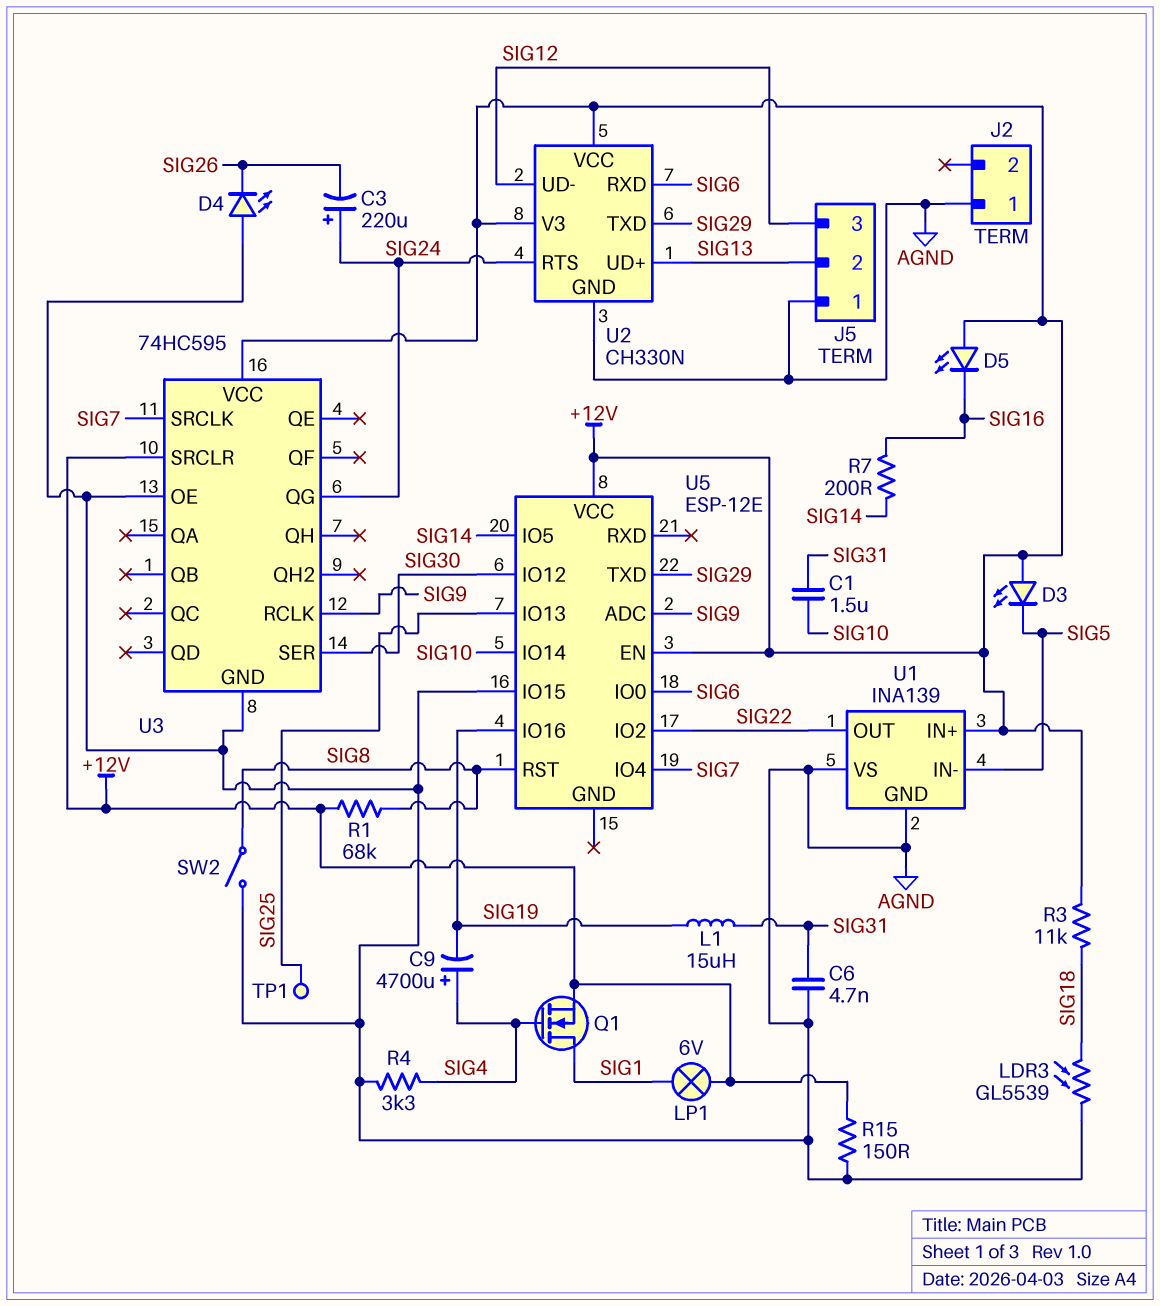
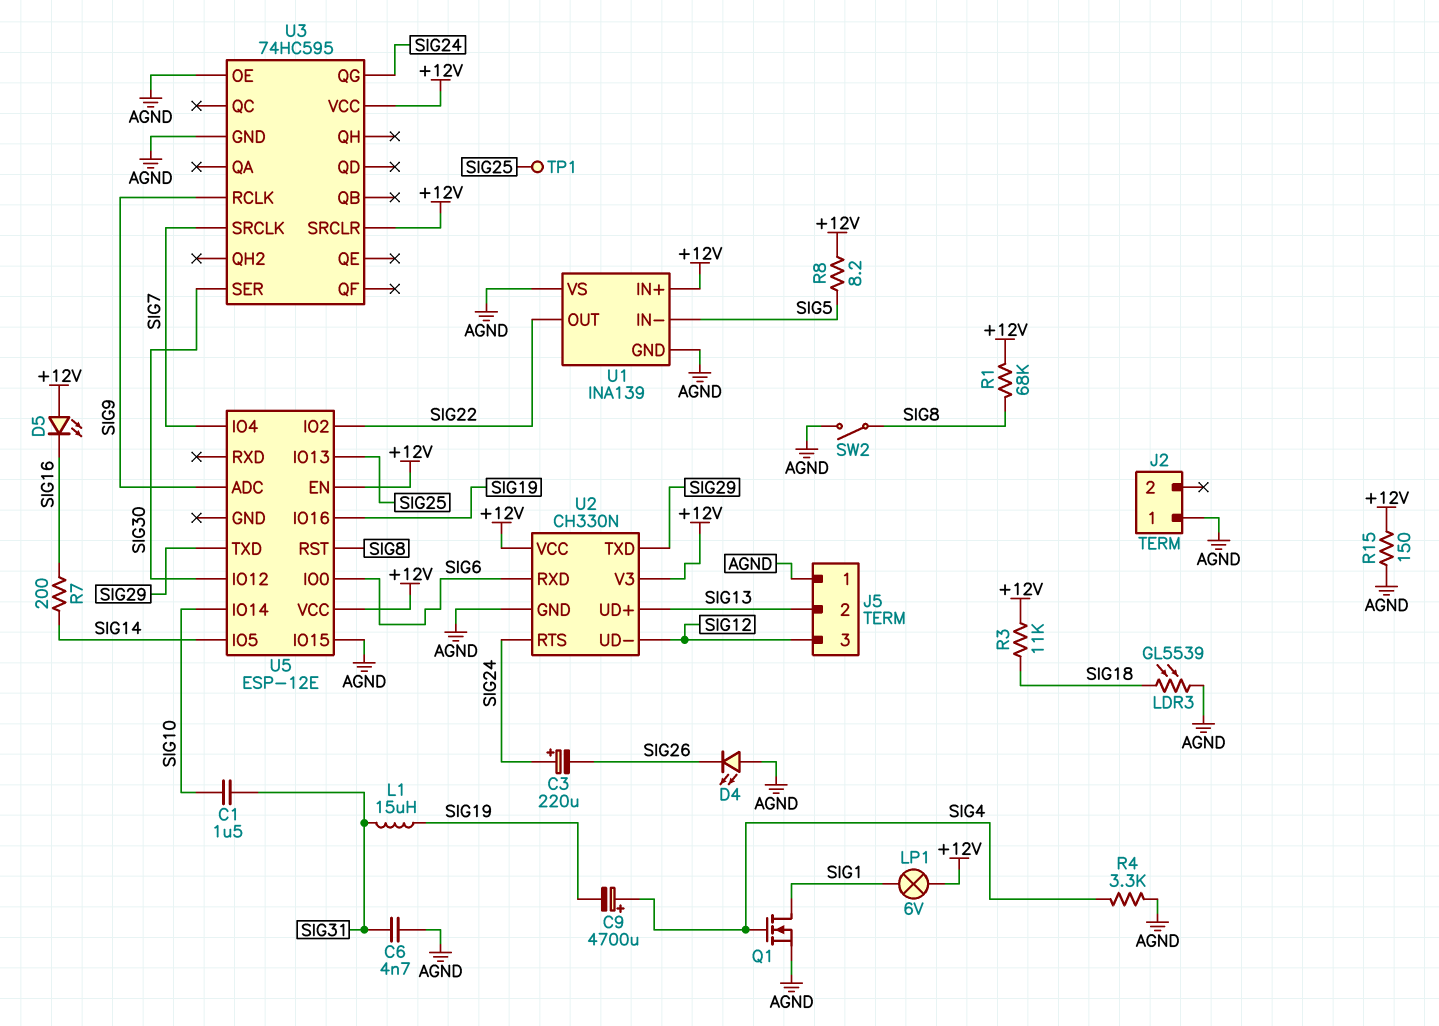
D3: LED (A +12V, K SIG5) -> none
Q1: NMOS (G SIG4, D SIG1, S +12V) -> NMOS (G SIG4, D SIG1, S AGND)
R8: none -> 8.2 (+12V, SIG5)

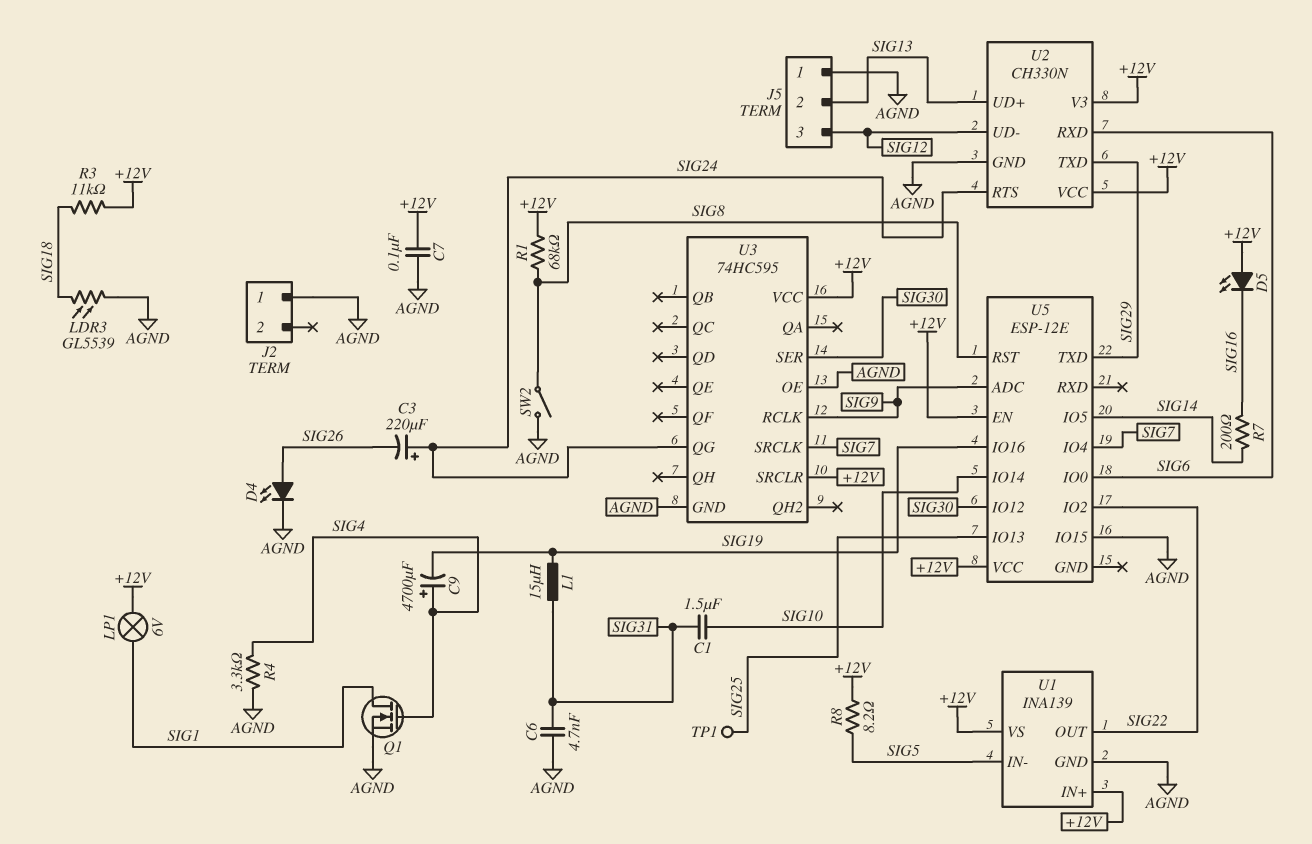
C7: none -> 100nF (+12V, AGND)
D4: LED (A AGND, K SIG26) -> LED (A SIG26, K AGND)
R15: 150 (+12V, AGND) -> none
U1 pin VS: AGND -> +12V

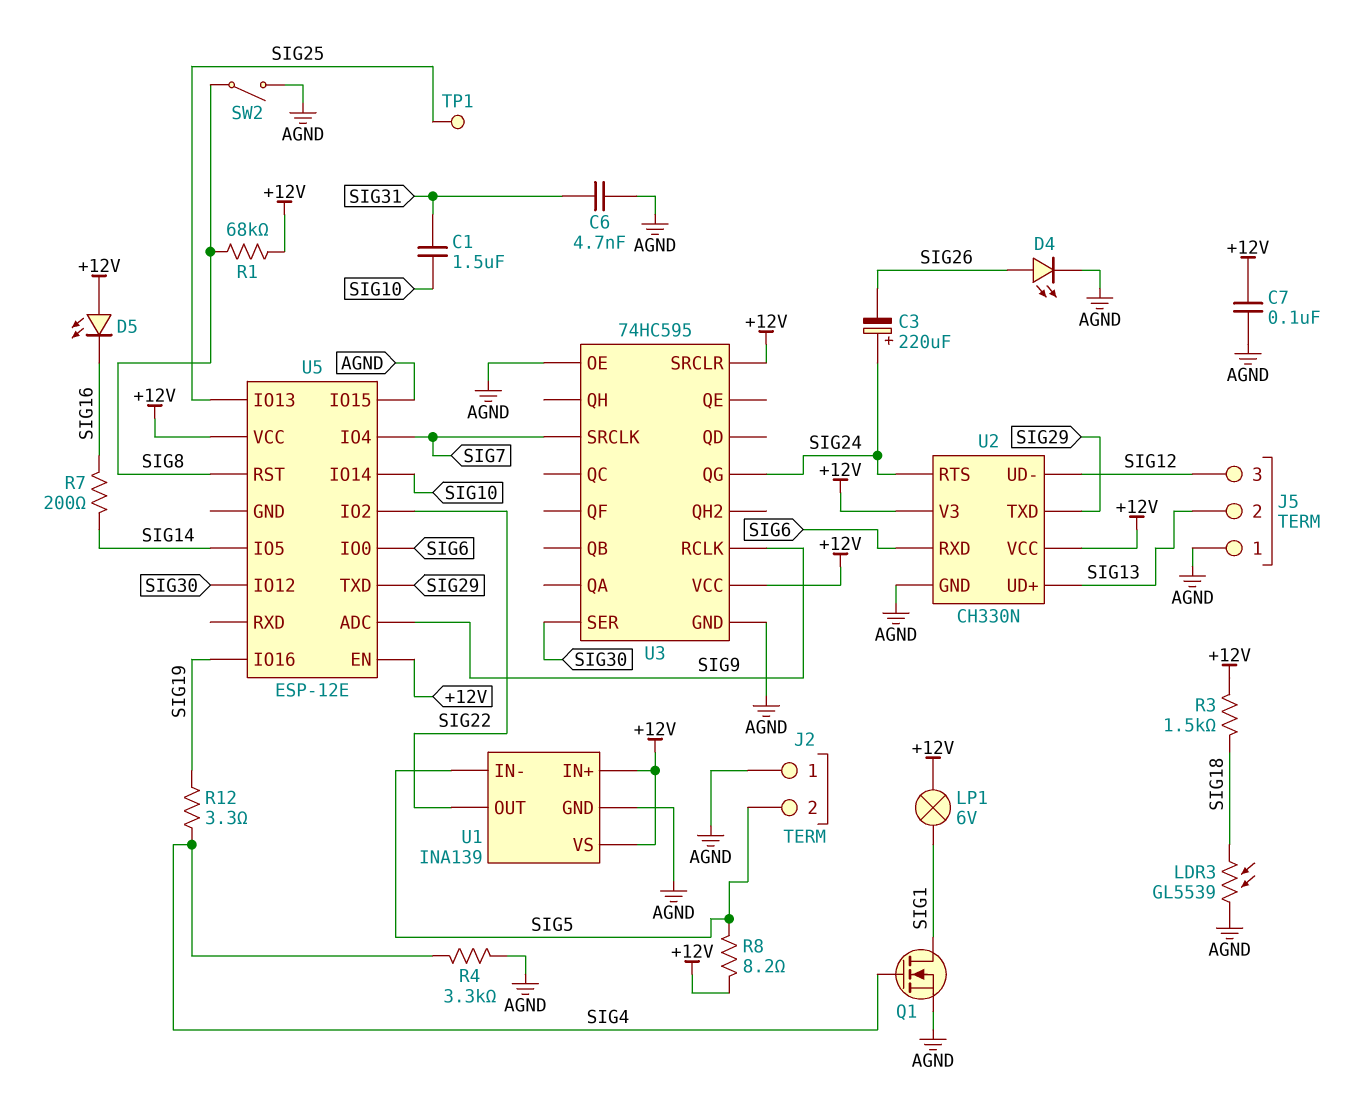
C9: 4700uF (plus SIG4, minus SIG19) -> none
J2 pin 2: none -> SIG5
L1: 15uH (SIG19, SIG31) -> none
R3: 11k (+12V, SIG18) -> 1.5k (+12V, SIG18)
R12: none -> 3.3 (SIG4, SIG19)

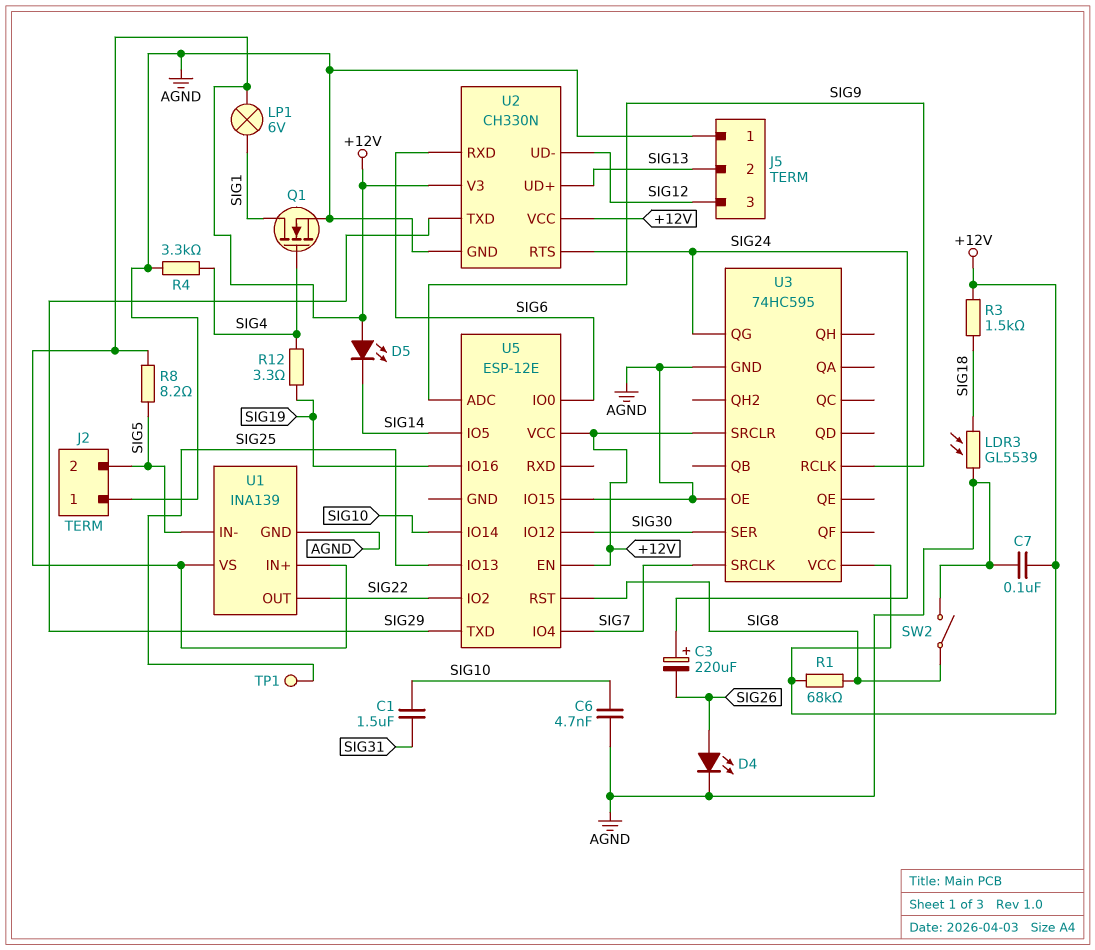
C6: 4.7nF (AGND, SIG31) -> 4.7nF (AGND, SIG10)
D5: LED (A +12V, K SIG16) -> LED (A +12V, K SIG14)
R7: 200 (SIG14, SIG16) -> none

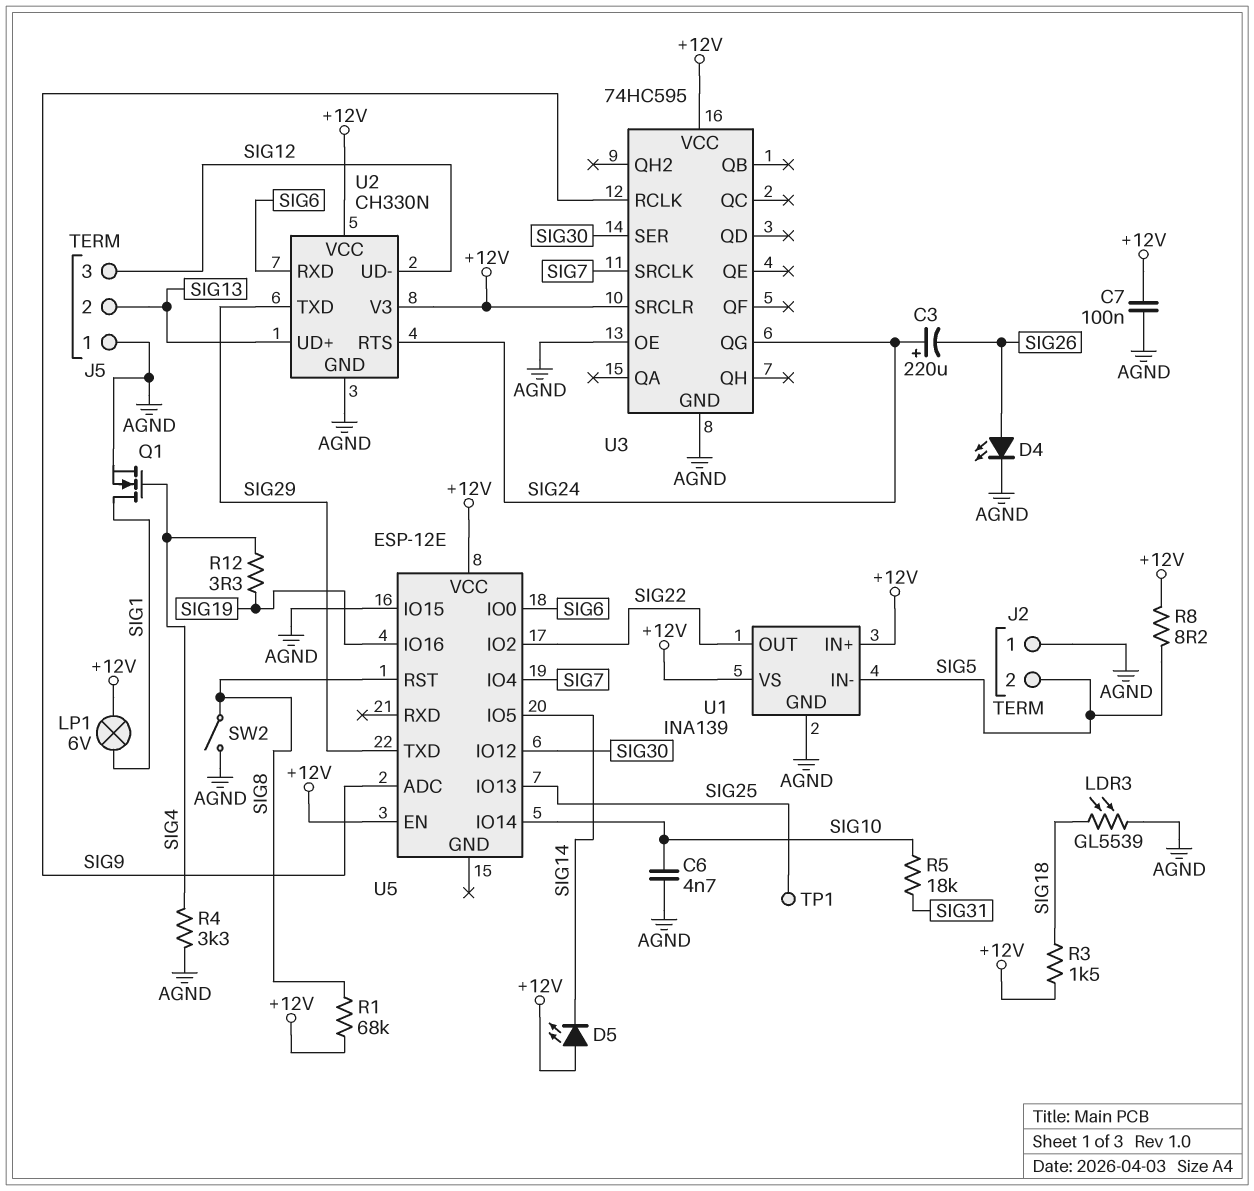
C1: 1.5uF (SIG10, SIG31) -> none
R5: none -> 18k (SIG10, SIG31)

